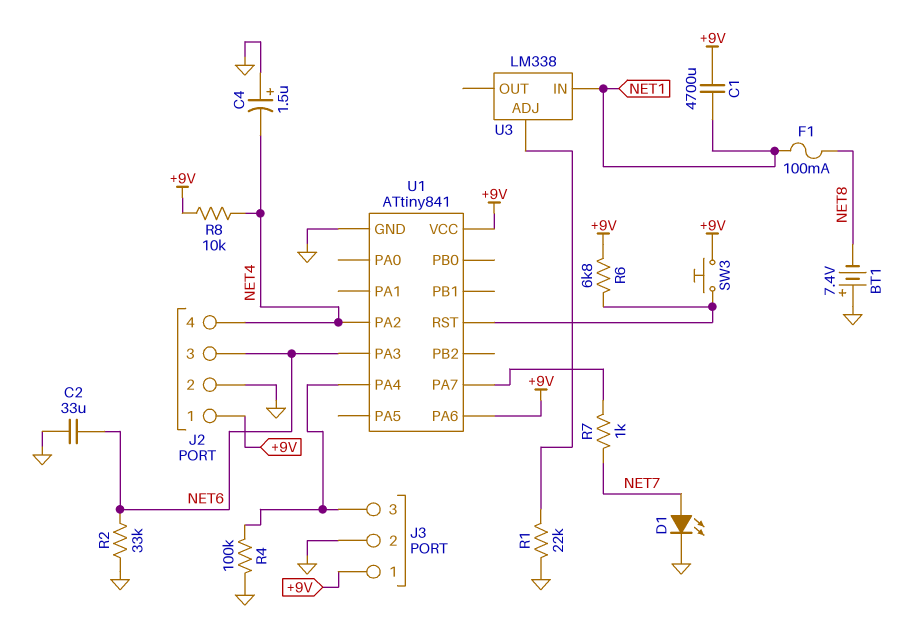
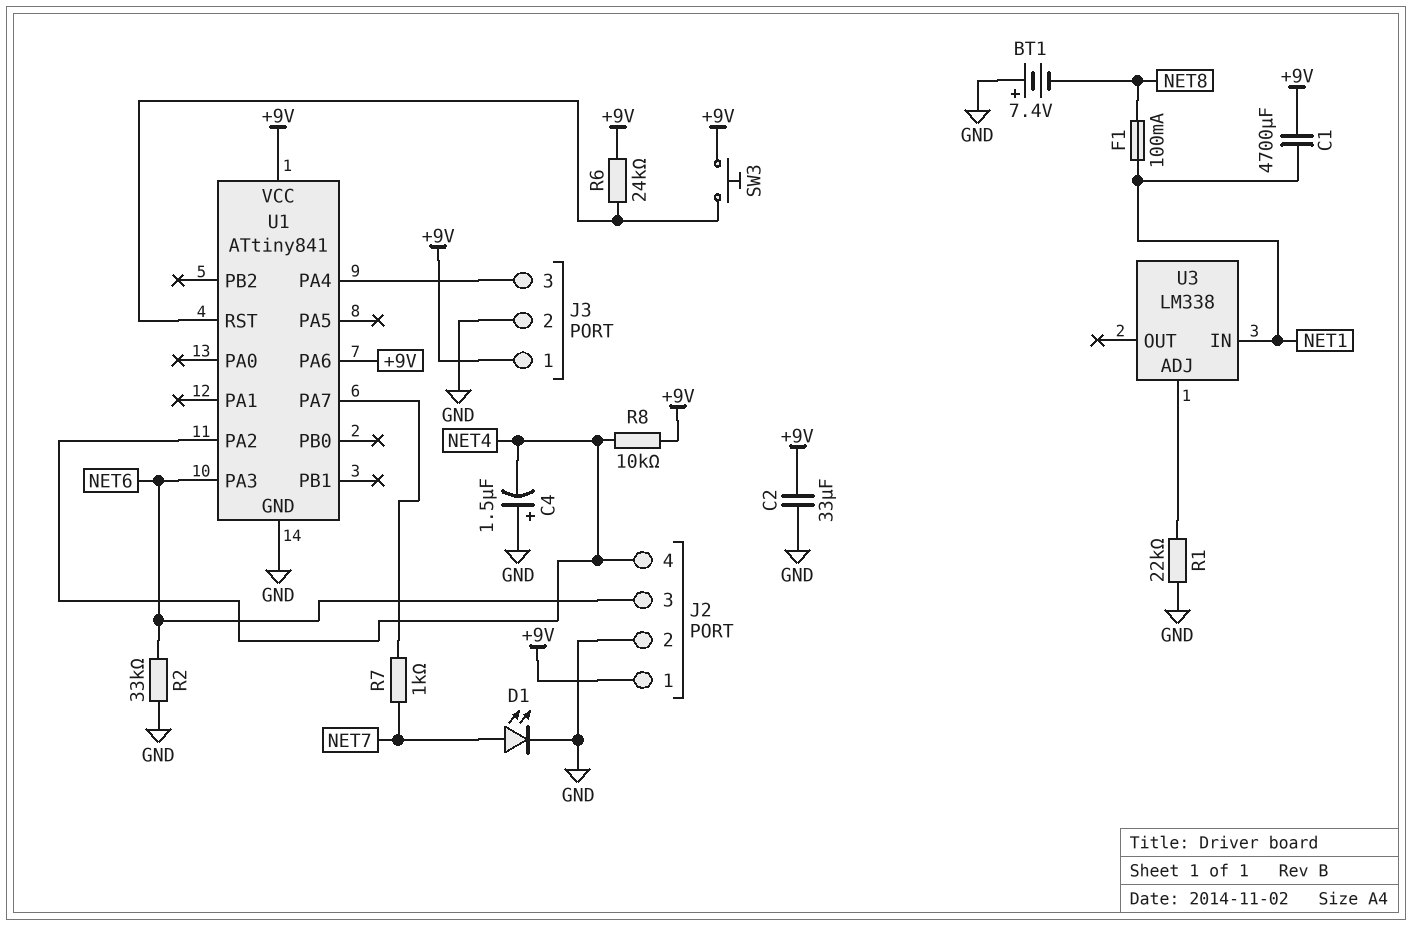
C2: 33uF (GND, NET6) -> 33uF (+9V, GND)
R4: 100k (GND, J3/3) -> none
R6: 6.8k (+9V, U1/RST) -> 24k (+9V, U1/RST)

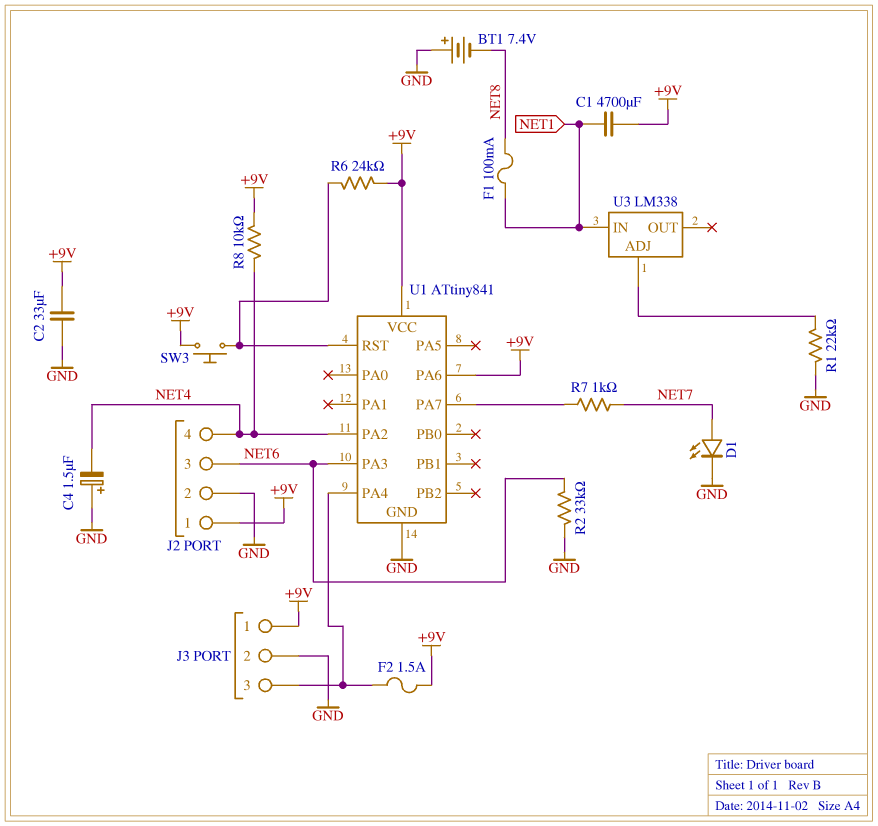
F2: none -> 1.5A (+9V, J3/3)

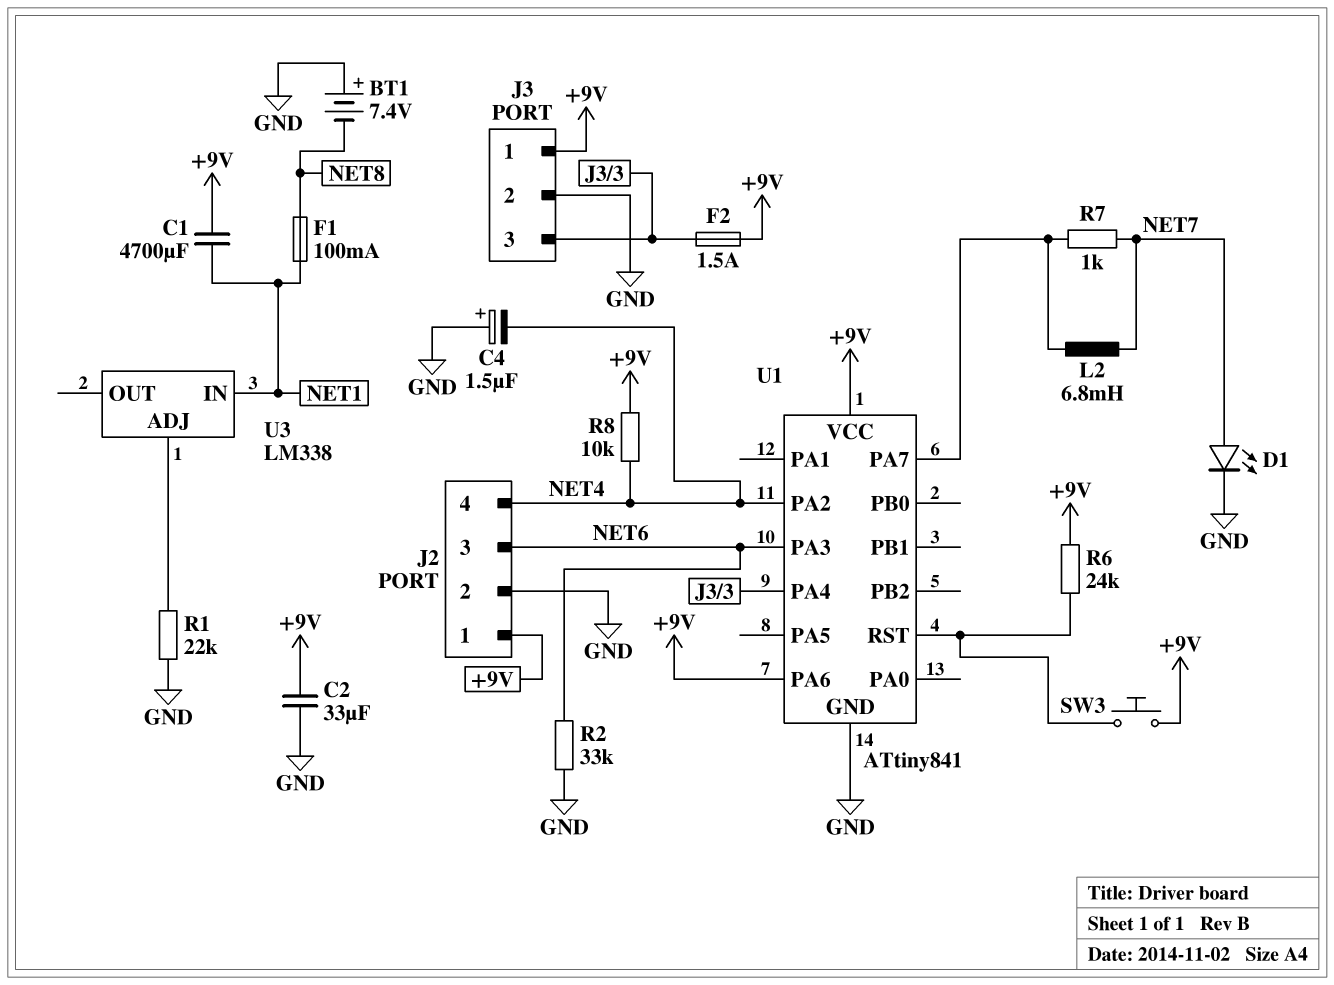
L2: none -> 6.8mH (NET7, U1/PA7)

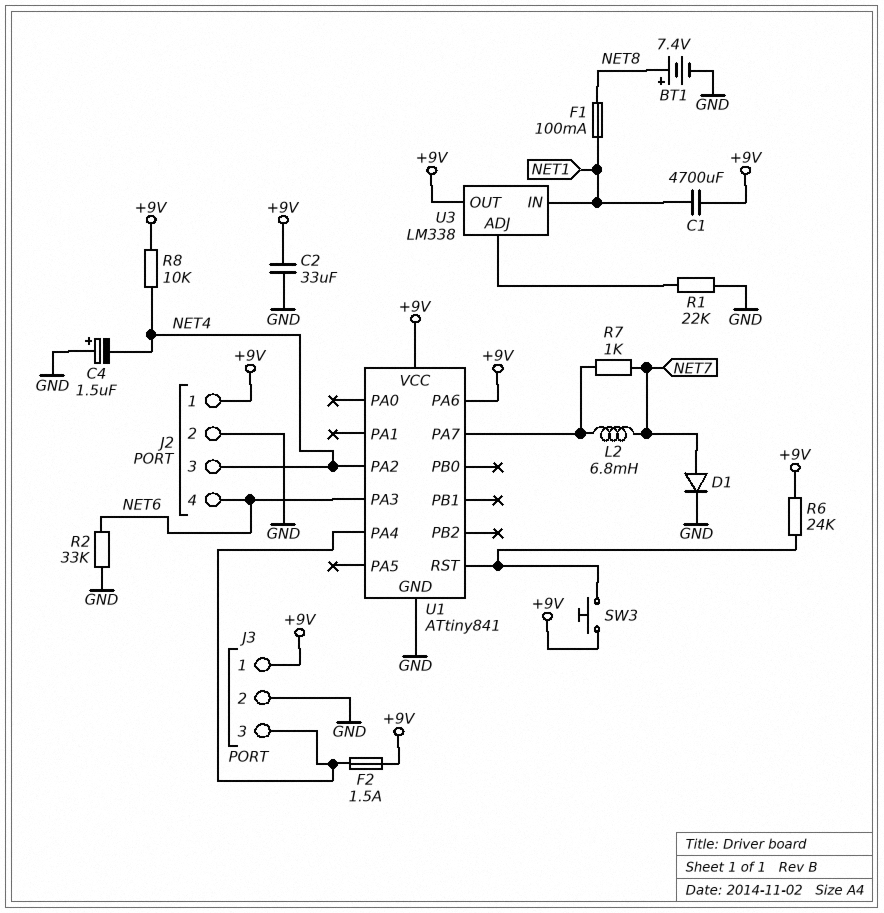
BT1: 7.4V (plus GND, minus NET8) -> 7.4V (plus NET8, minus GND)
D1: LED (A NET7, K GND) -> diode (A NET7, K GND)
J2 pin 3: NET6 -> NET4
J2 pin 4: NET4 -> NET6
U3 pin OUT: none -> +9V

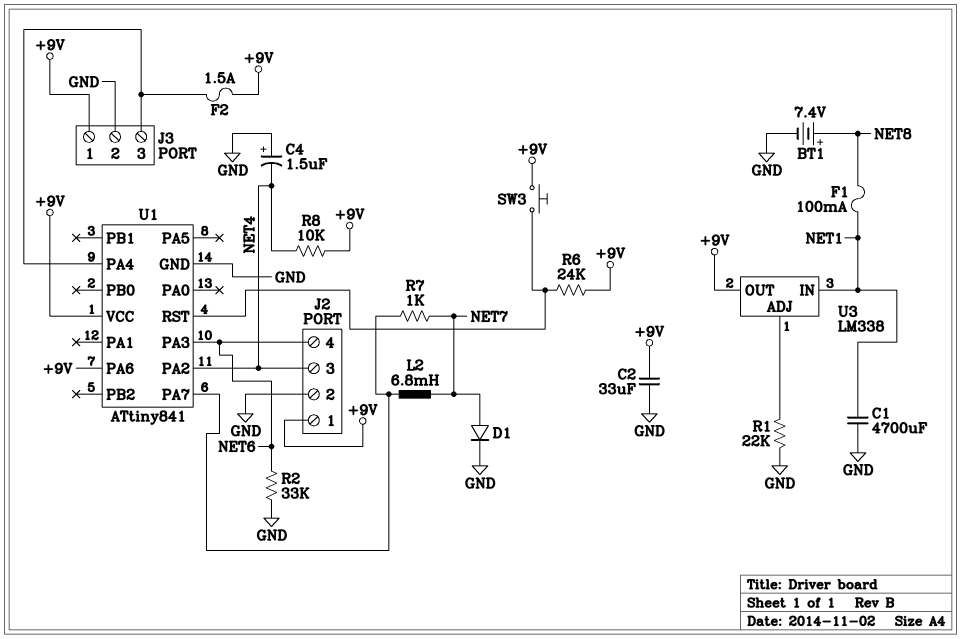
C1: 4700uF (+9V, NET1) -> 4700uF (GND, NET1)

